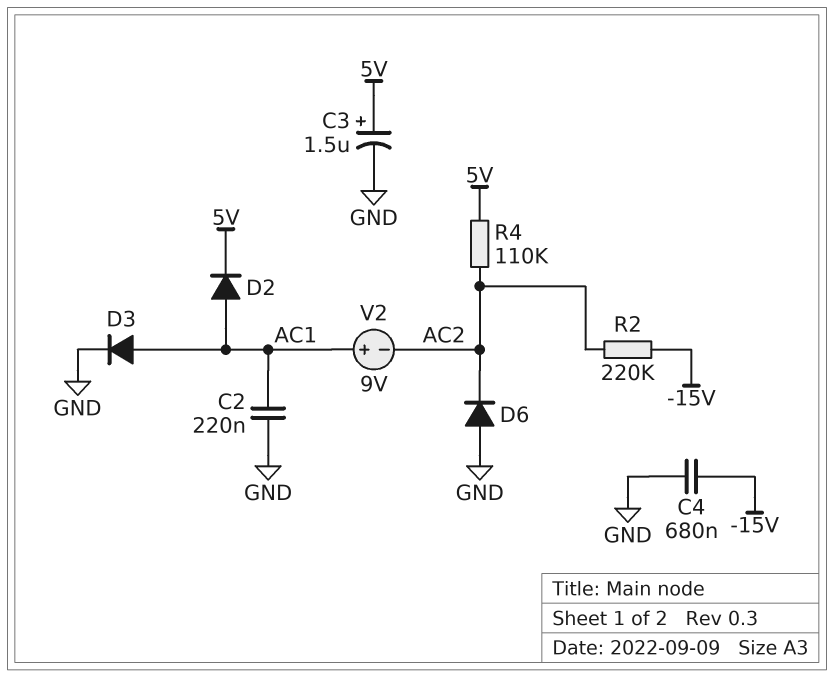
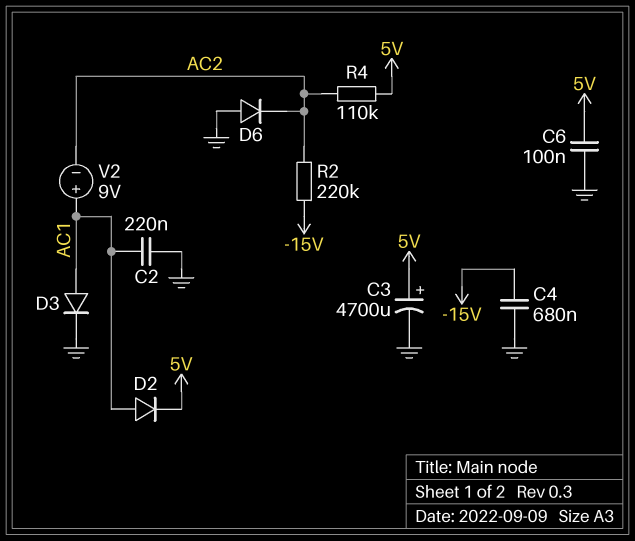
C3: 1.5uF (plus 5V, minus GND) -> 4700uF (plus 5V, minus GND)
C6: none -> 100nF (5V, GND)

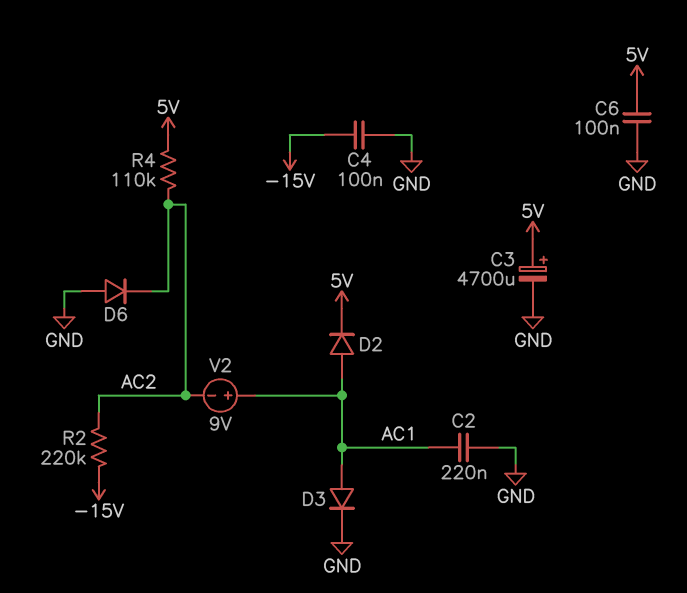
C4: 680nF (-15V, GND) -> 100nF (-15V, GND)

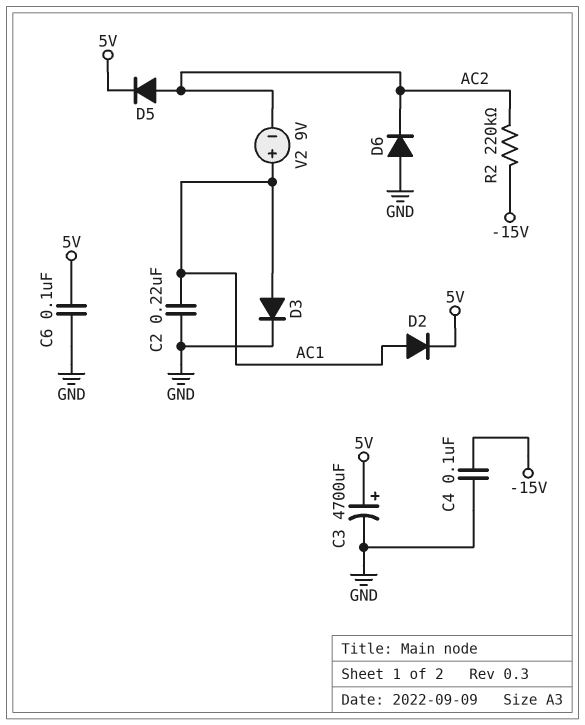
D5: none -> diode (A AC2, K 5V)
R4: 110k (5V, AC2) -> none

